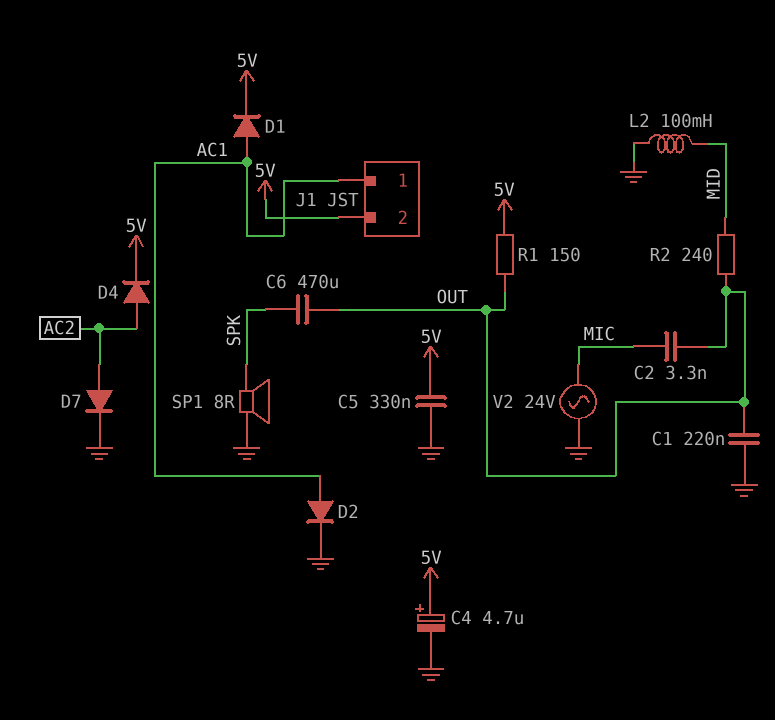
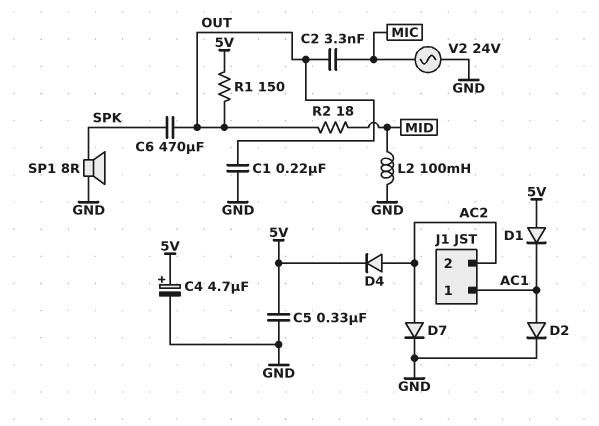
D1: diode (A AC1, K 5V) -> diode (A 5V, K AC1)
J1 pin 2: 5V -> AC2
R2: 240 (MID, OUT) -> 18 (MID, OUT)

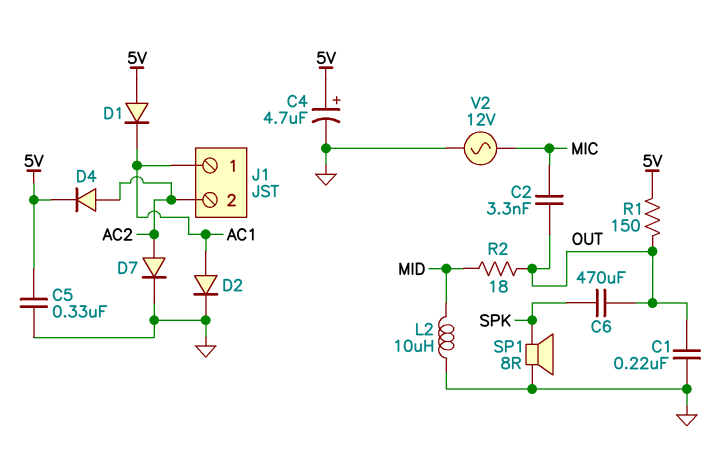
L2: 100mH (GND, MID) -> 10uH (GND, MID)
V2: AC 24V (GND, MIC) -> AC 12V (GND, MIC)

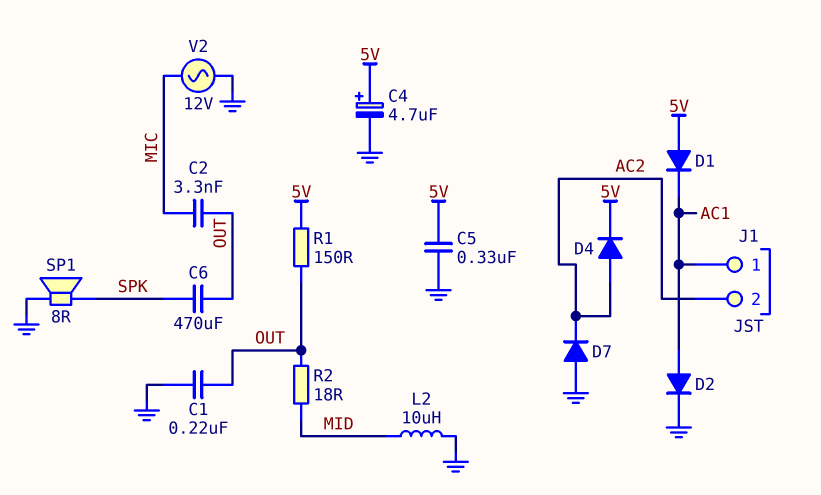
D7: diode (A AC2, K GND) -> diode (A GND, K AC2)

